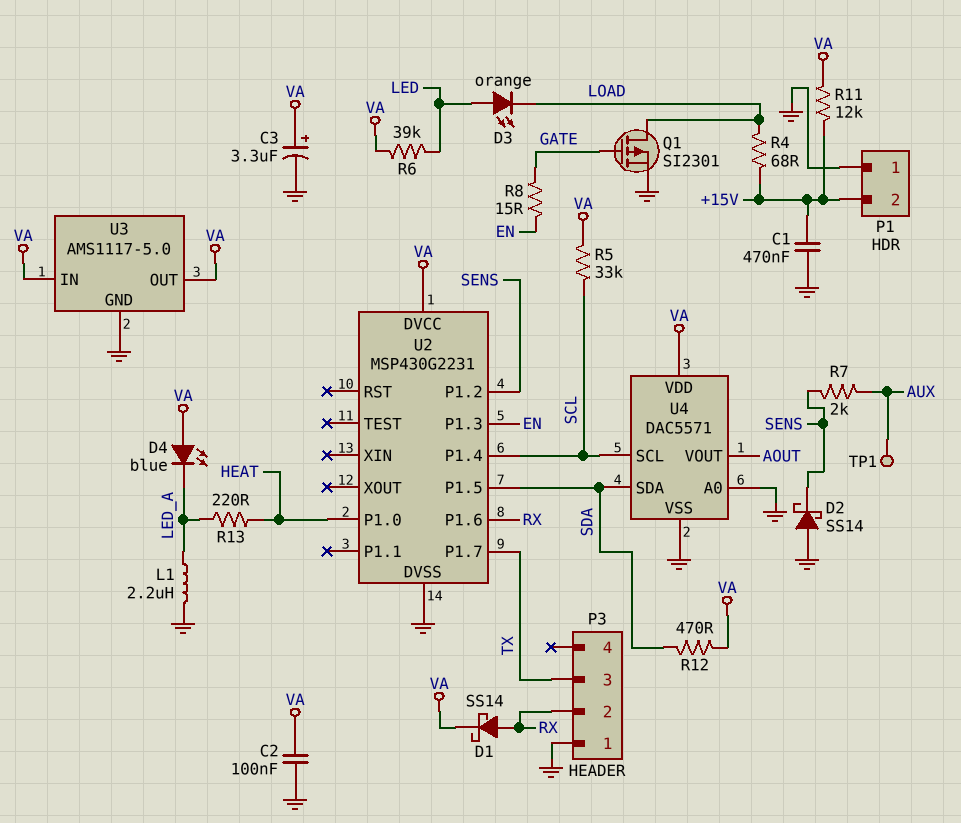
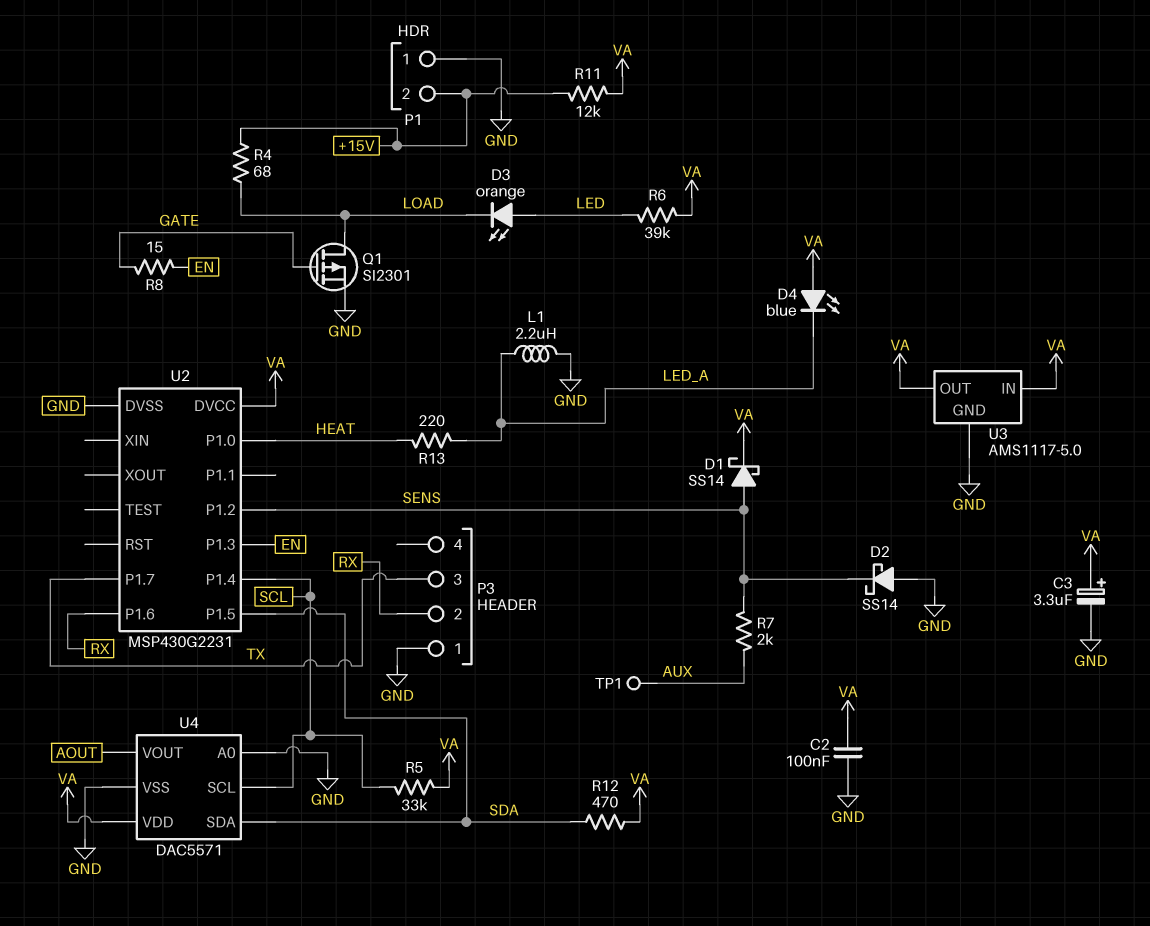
C1: 470nF (+15V, GND) -> none
D1: schottky SS14 (A RX, K VA) -> schottky SS14 (A SENS, K VA)

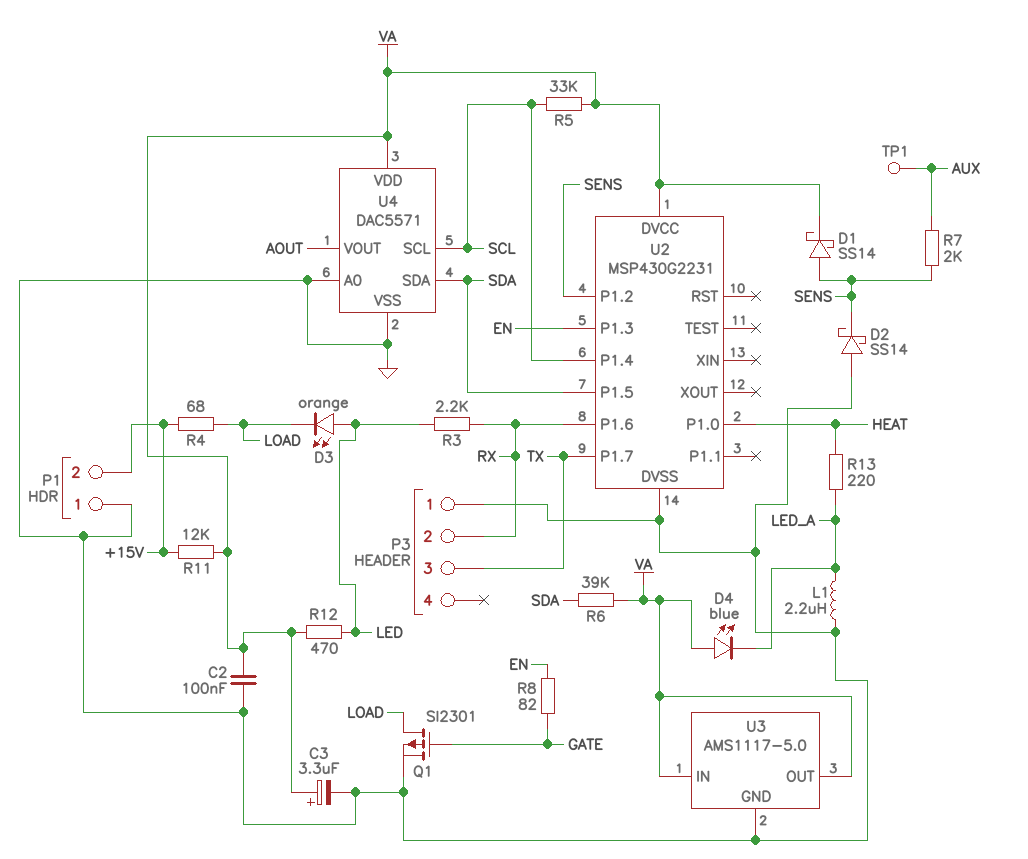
R3: none -> 2.2k (LED, RX)
R6: 39k (LED, VA) -> 39k (SDA, VA)
R8: 15 (EN, GATE) -> 82 (EN, GATE)
R12: 470 (SDA, VA) -> 470 (LED, VA)

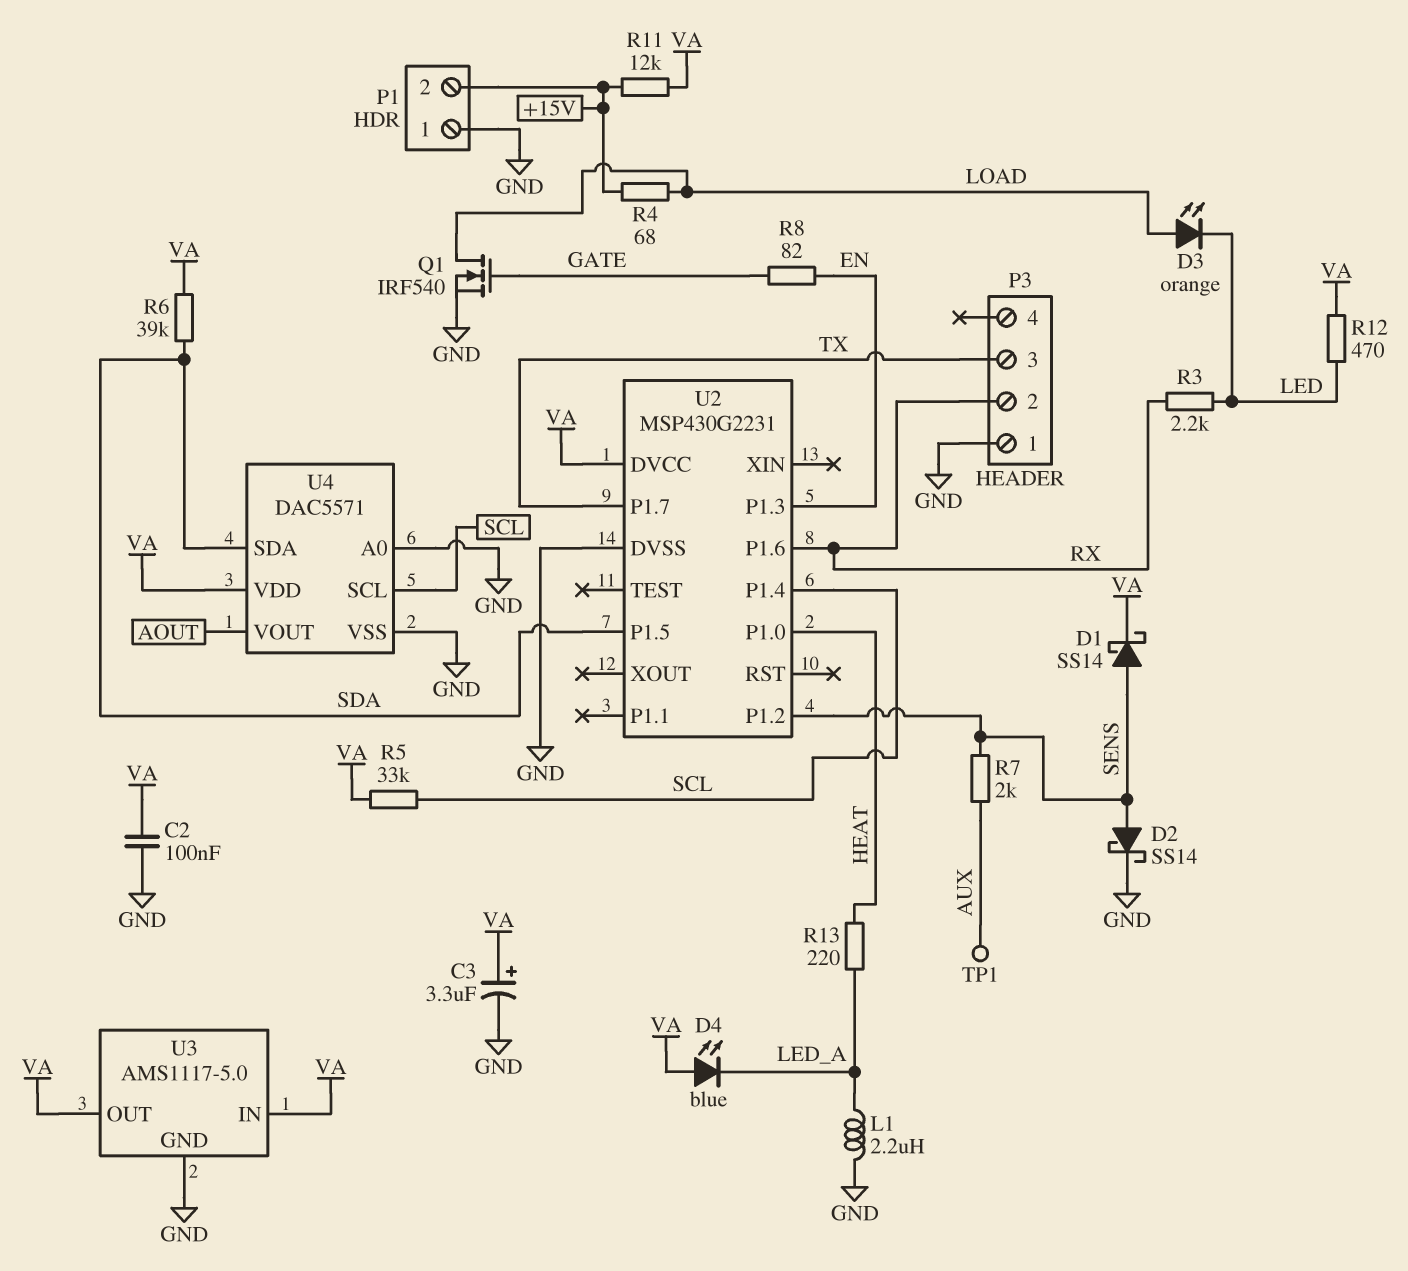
D2: schottky SS14 (A GND, K SENS) -> schottky SS14 (A SENS, K GND)
D3: LED orange (A LED, K LOAD) -> LED orange (A LOAD, K LED)
Q1: PMOS SI2301 (G GATE, D LOAD, S GND) -> NMOS IRF540 (G GATE, D LOAD, S GND)

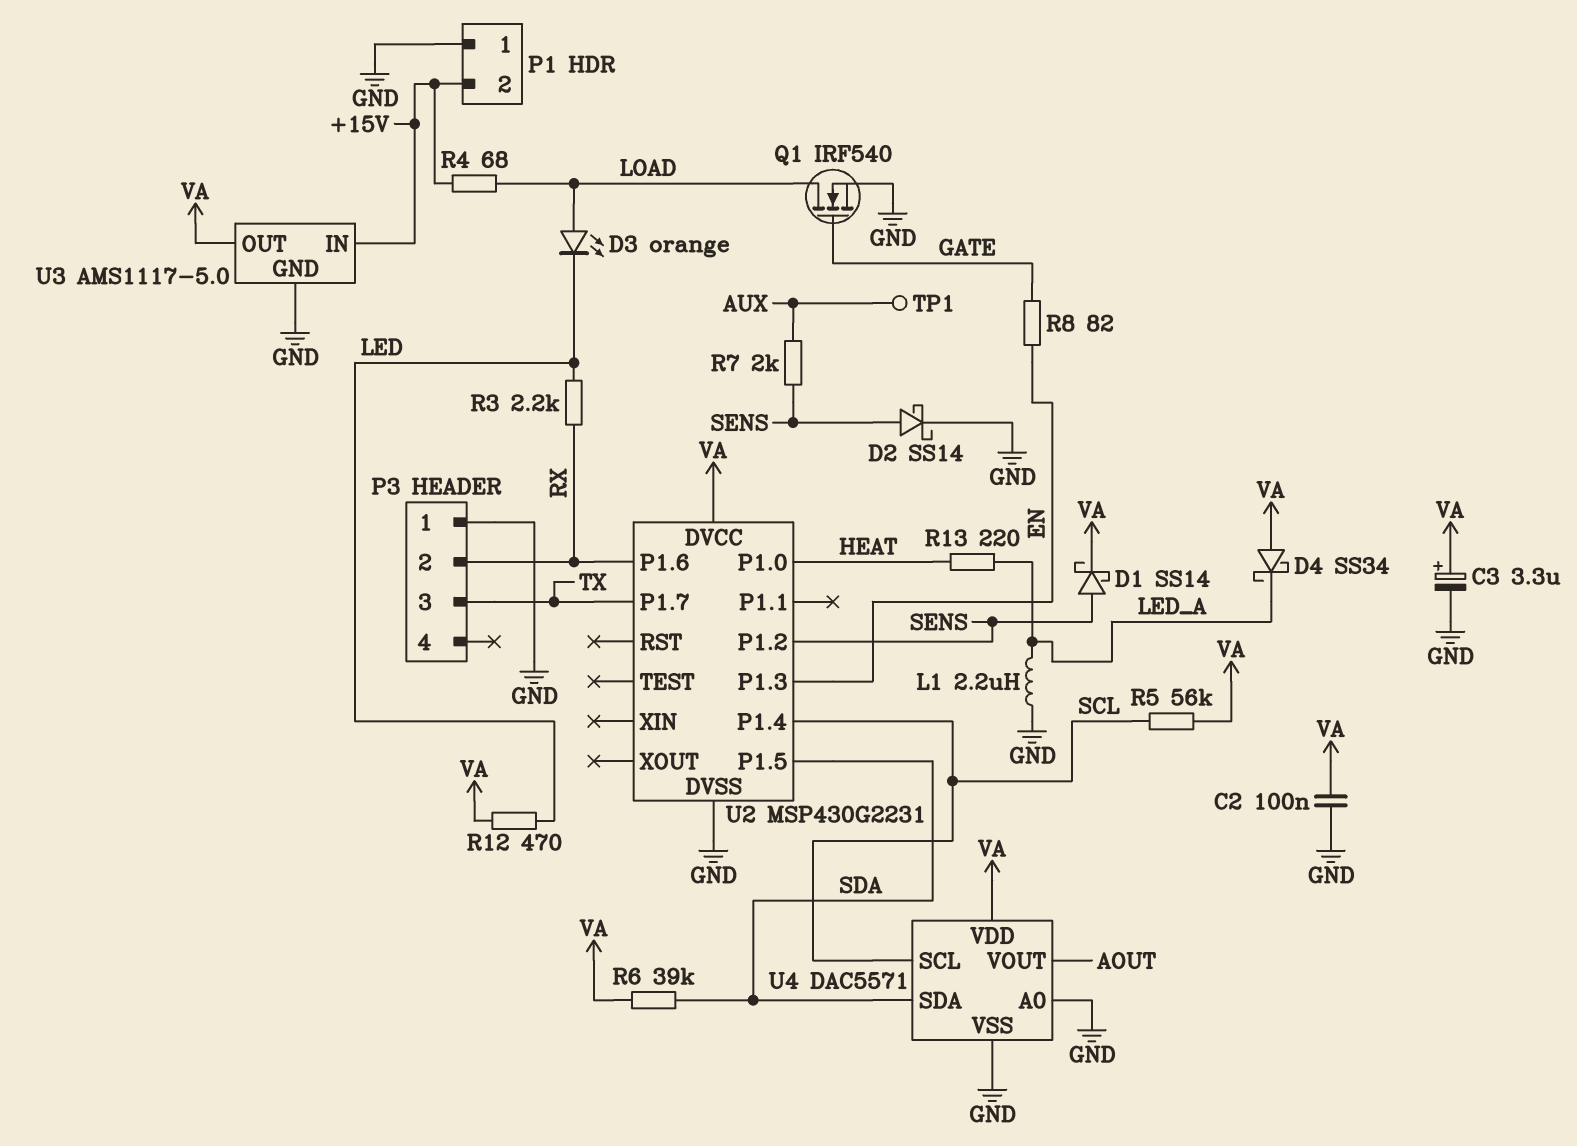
D4: LED blue (A VA, K LED_A) -> schottky SS34 (A VA, K LED_A)
R5: 33k (SCL, VA) -> 56k (SCL, VA)
R11: 12k (+15V, VA) -> none
U3 pin IN: VA -> +15V

